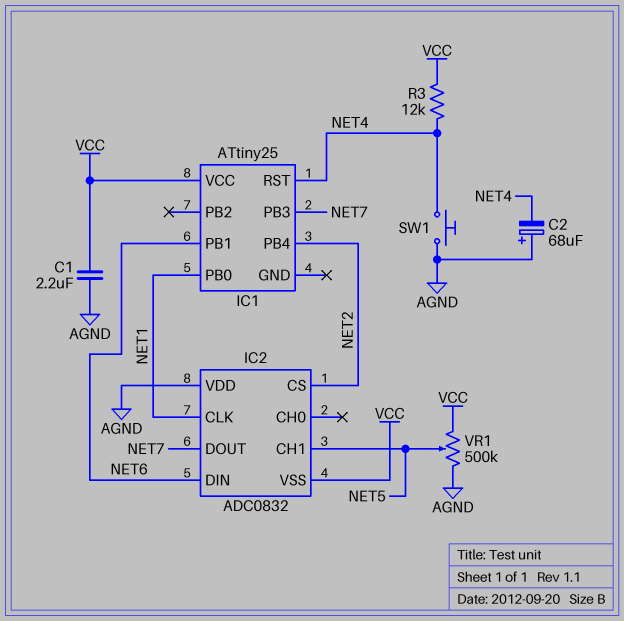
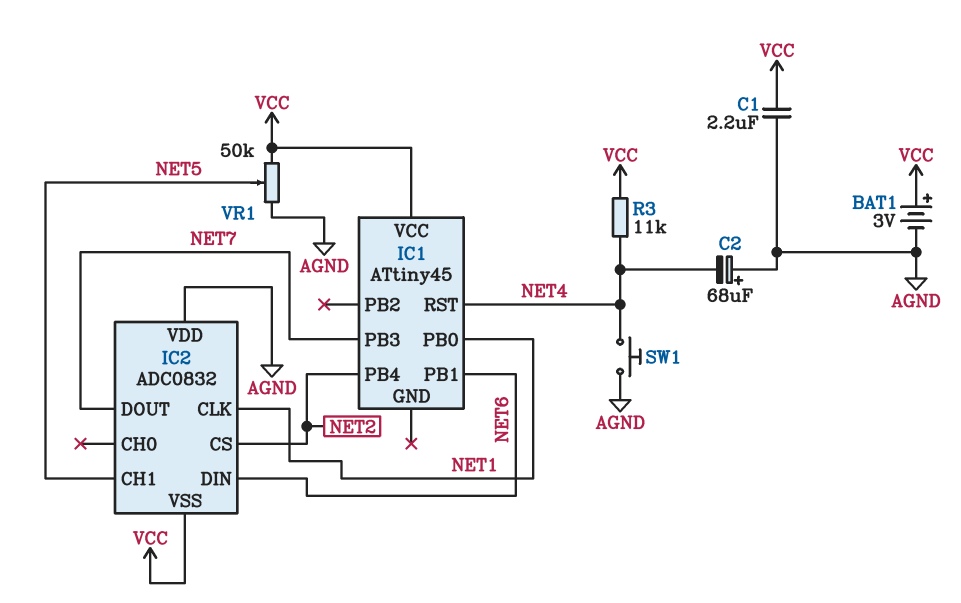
BAT1: none -> 3V (plus VCC, minus AGND)
IC1: ATtiny25 -> ATtiny45
R3: 12k (NET4, VCC) -> 11k (NET4, VCC)
VR1: 500k (AGND, VCC, wiper NET5) -> 50k (AGND, VCC, wiper NET5)

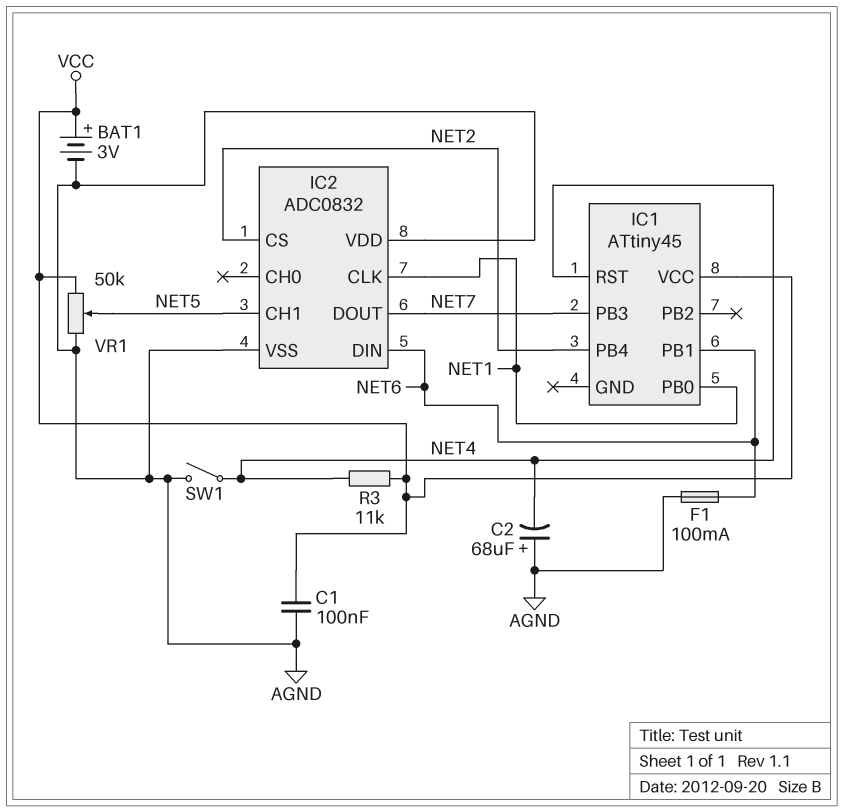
C1: 2.2uF (AGND, VCC) -> 100nF (AGND, VCC)
F1: none -> 100mA (AGND, NET6)
IC2 pin VSS: VCC -> AGND
SW1: button (AGND, NET4) -> switch (AGND, NET4)

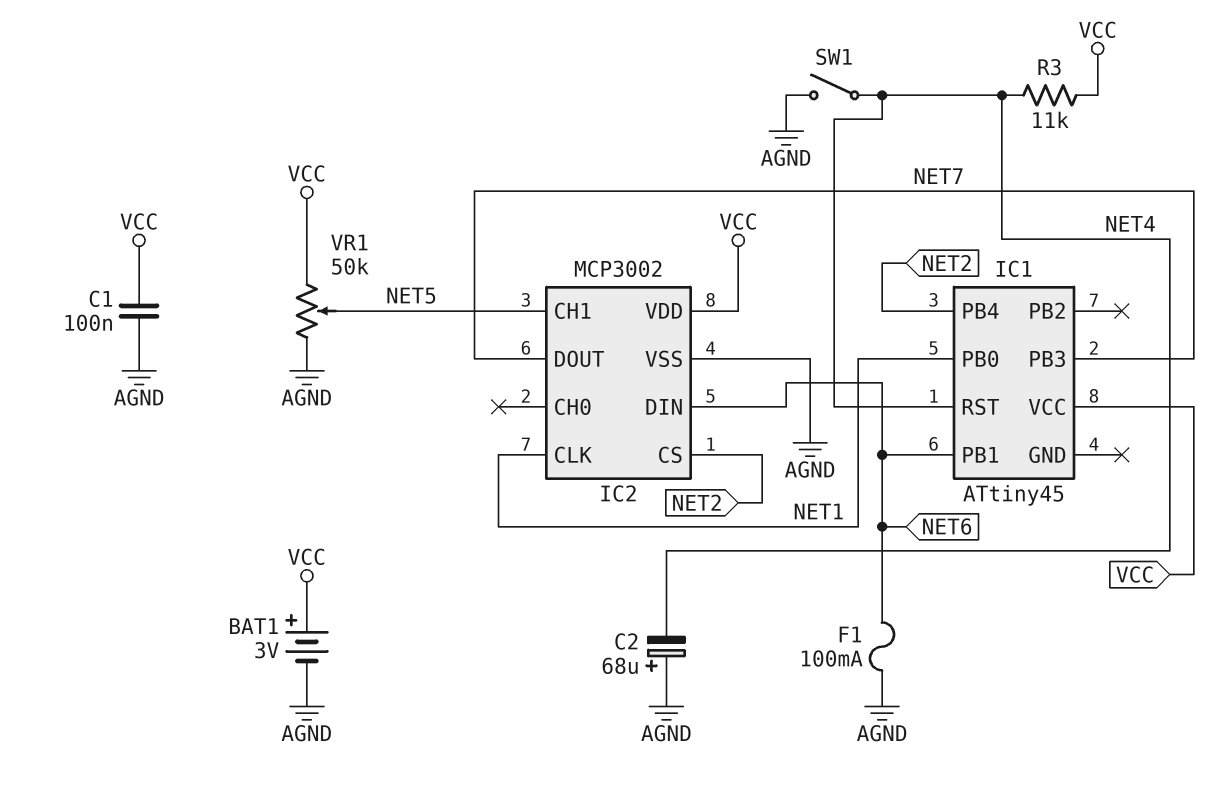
IC2: ADC0832 -> MCP3002
IC2 pin VDD: AGND -> VCC

